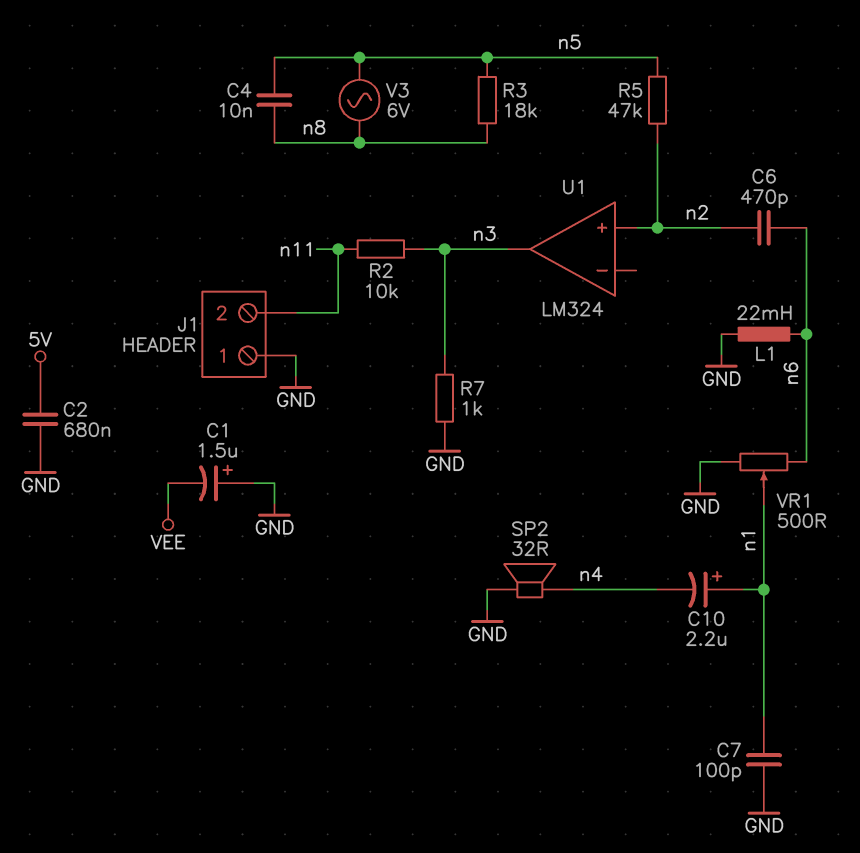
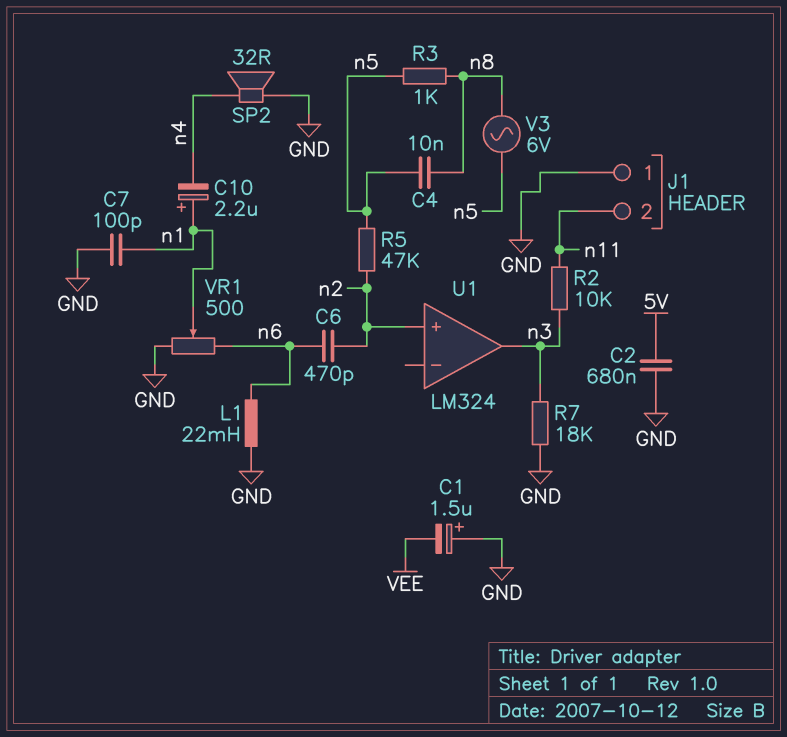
R3: 18k (n5, n8) -> 1k (n5, n8)
R7: 1k (GND, n3) -> 18k (GND, n3)

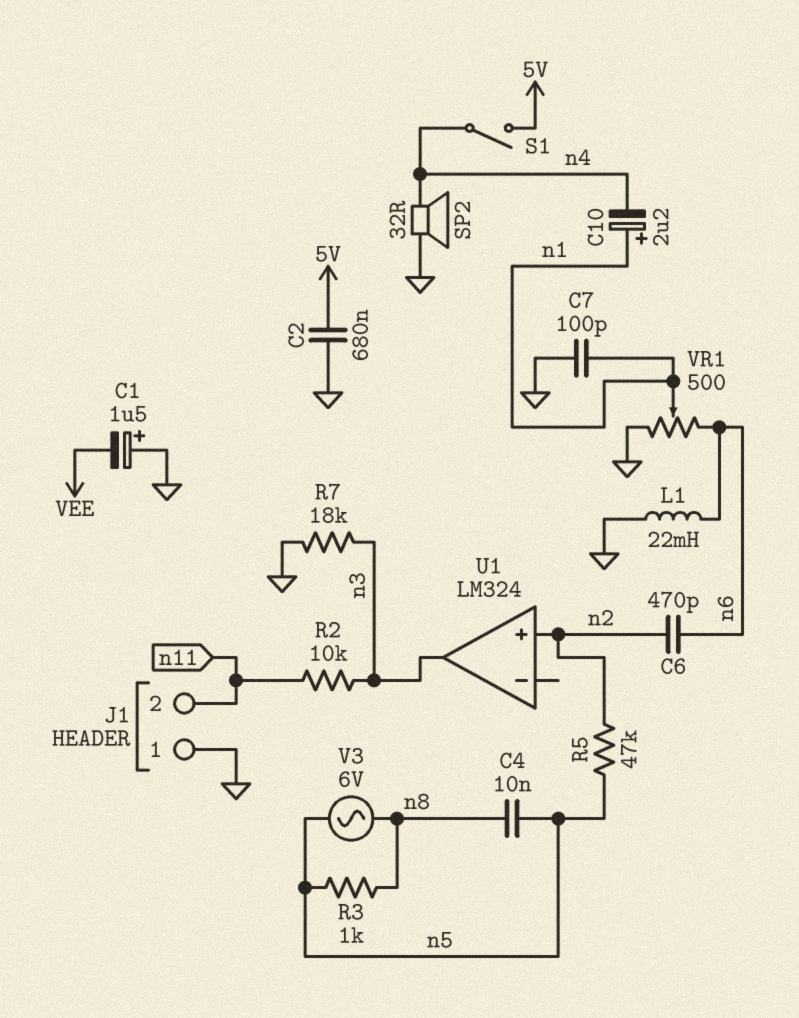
S1: none -> switch (5V, n4)

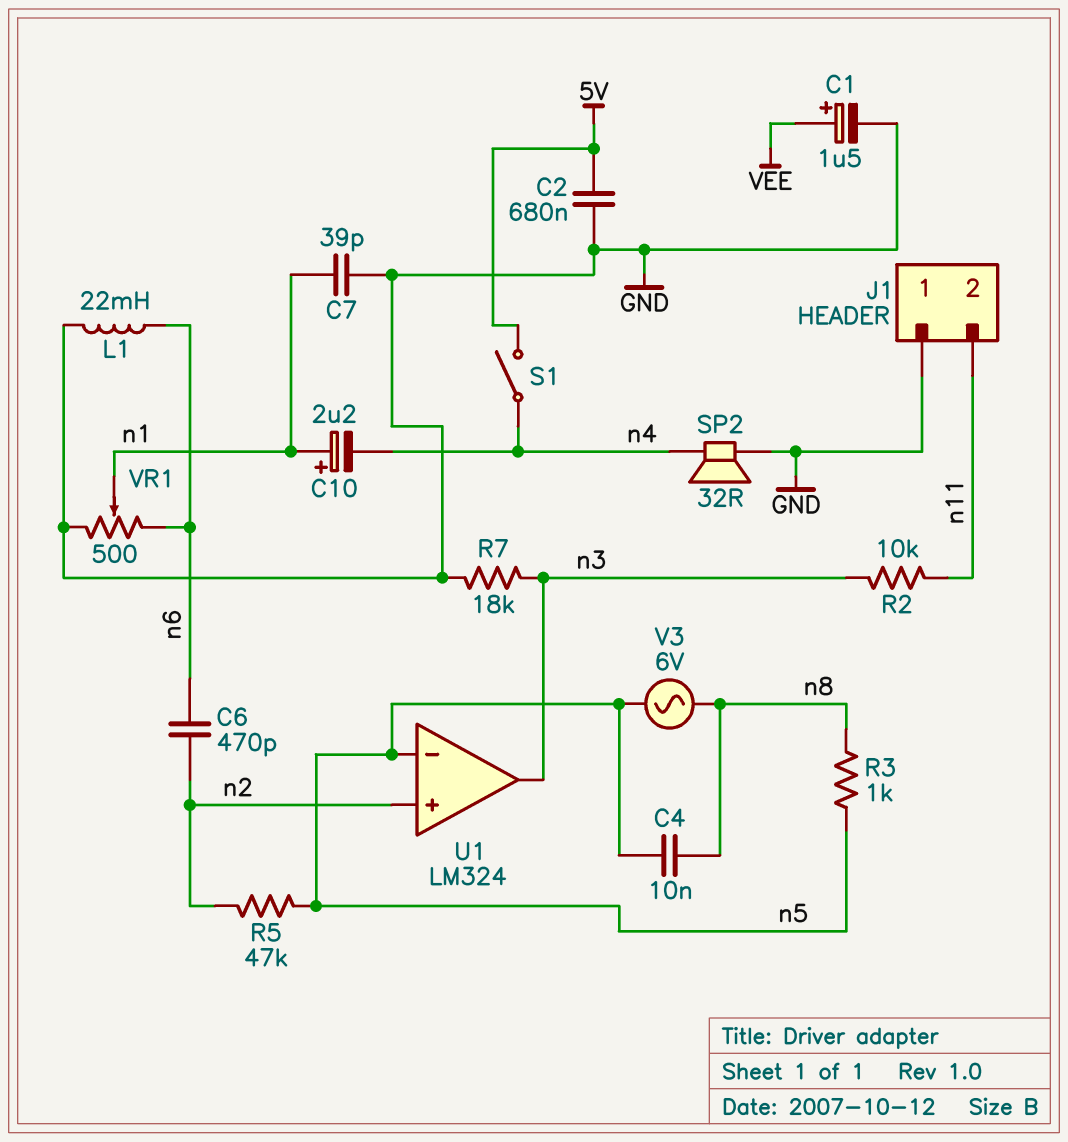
C1: 1.5uF (plus GND, minus VEE) -> 1.5uF (plus VEE, minus GND)
C7: 100pF (GND, n1) -> 39pF (GND, n1)
U1 pin in-: none -> n5

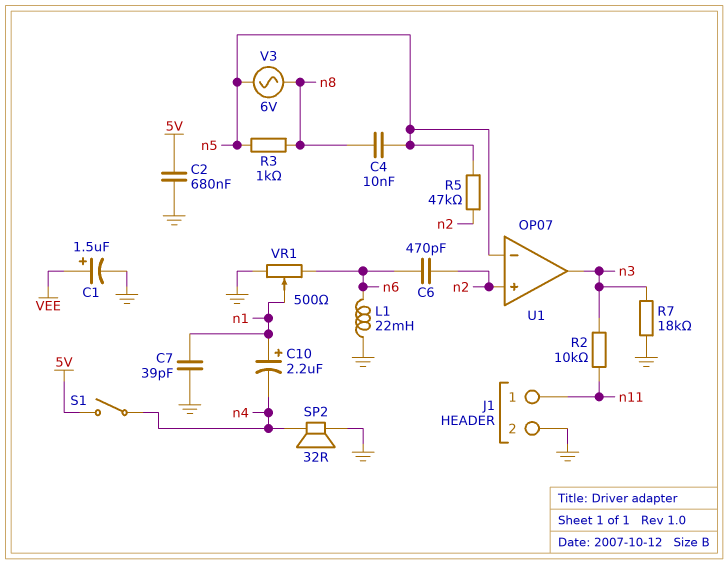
J1 pin 1: GND -> n11
J1 pin 2: n11 -> GND
U1: LM324 -> OP07

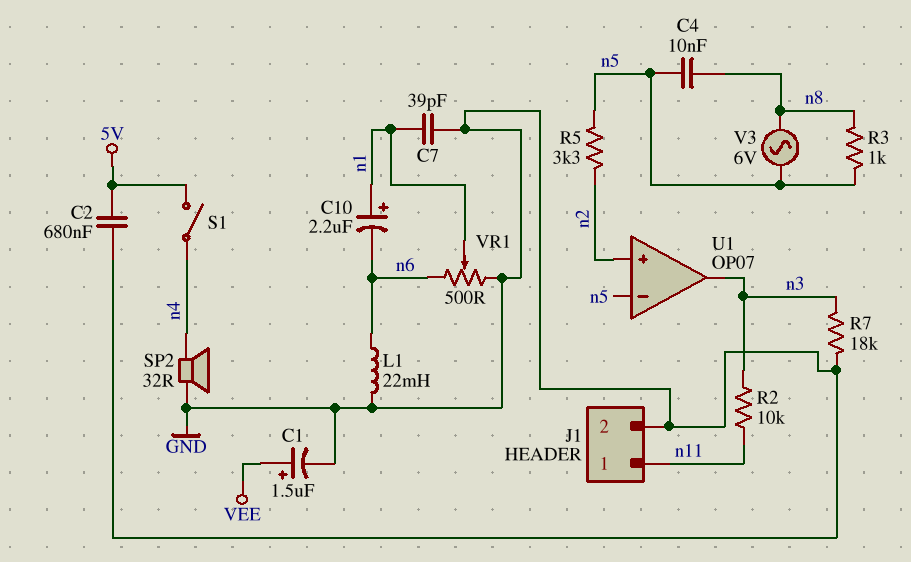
C6: 470pF (n2, n6) -> none
C10: 2.2uF (plus n1, minus n4) -> 2.2uF (plus n1, minus n6)
R5: 47k (n2, n5) -> 3.3k (n2, n5)

